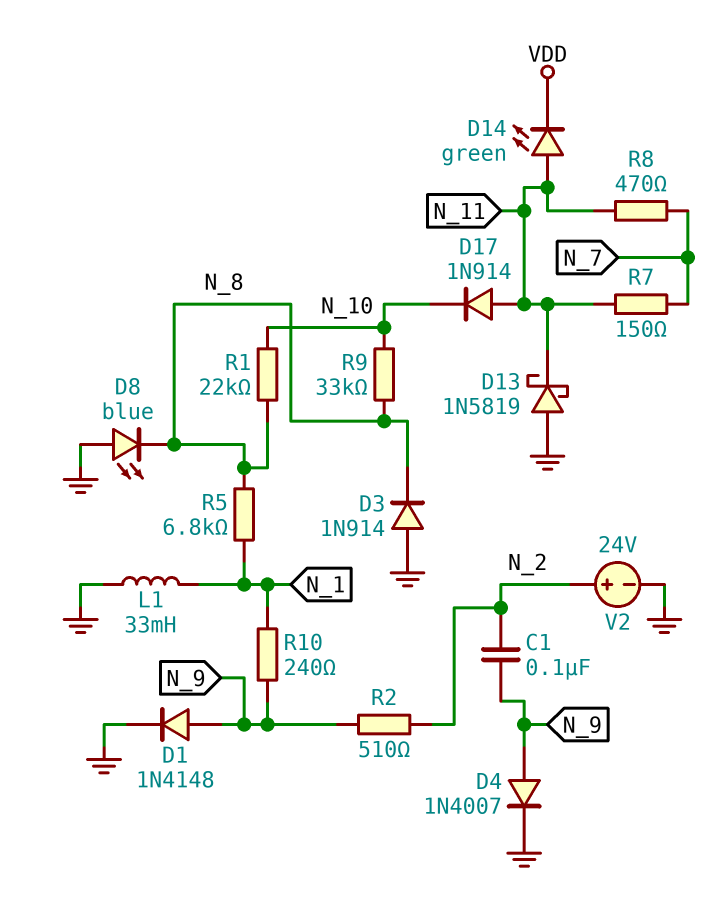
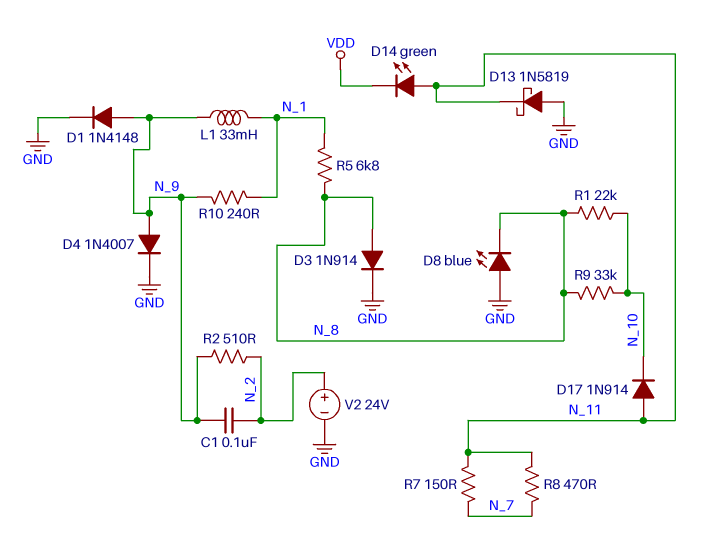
D3: diode 1N914 (A GND, K N_8) -> diode 1N914 (A N_8, K GND)
L1: 33mH (GND, N_1) -> 33mH (N_1, N_9)

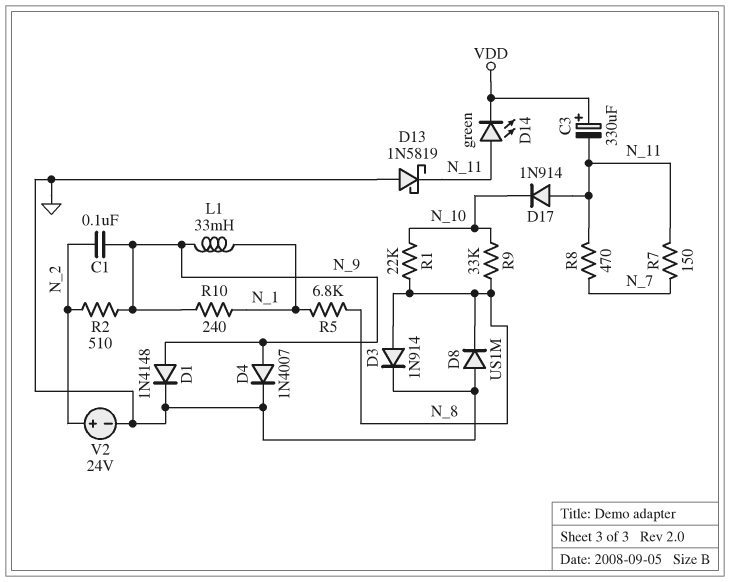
C3: none -> 330uF (plus VDD, minus N_11)
D8: LED blue (A GND, K N_8) -> diode US1M (A GND, K N_8)

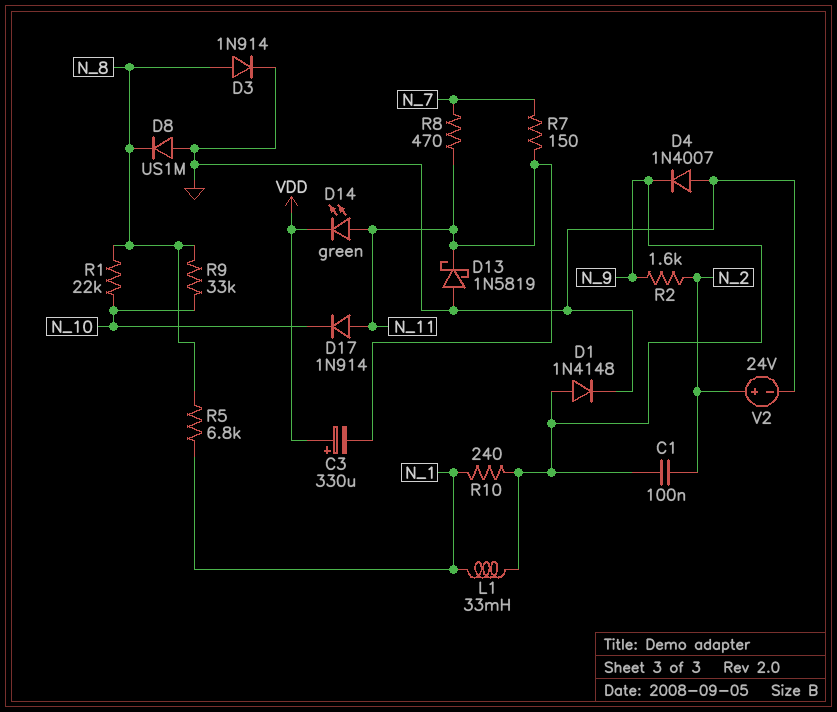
D4: diode 1N4007 (A N_9, K GND) -> diode 1N4007 (A GND, K N_9)
R2: 510 (N_2, N_9) -> 1.6k (N_2, N_9)

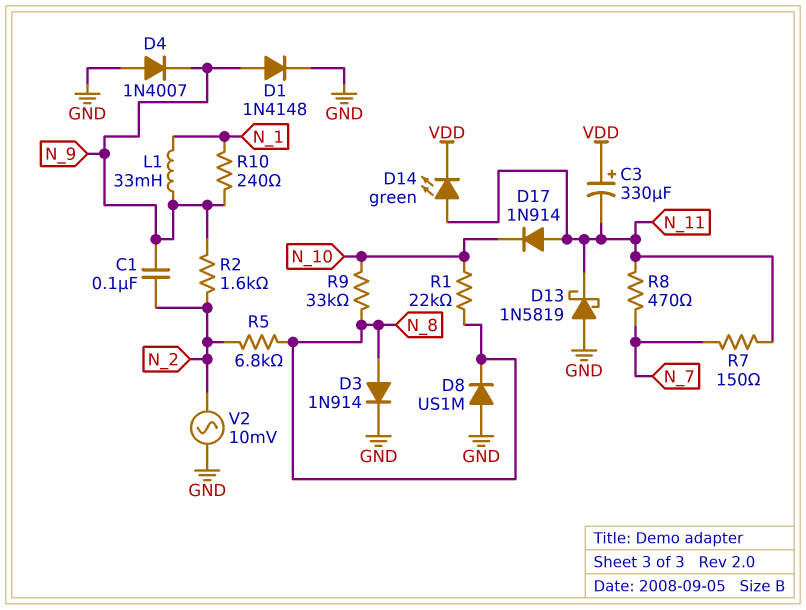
R5: 6.8k (N_1, N_8) -> 6.8k (N_2, N_8)
V2: 24V (plus N_2, minus GND) -> AC 10mV (GND, N_2)

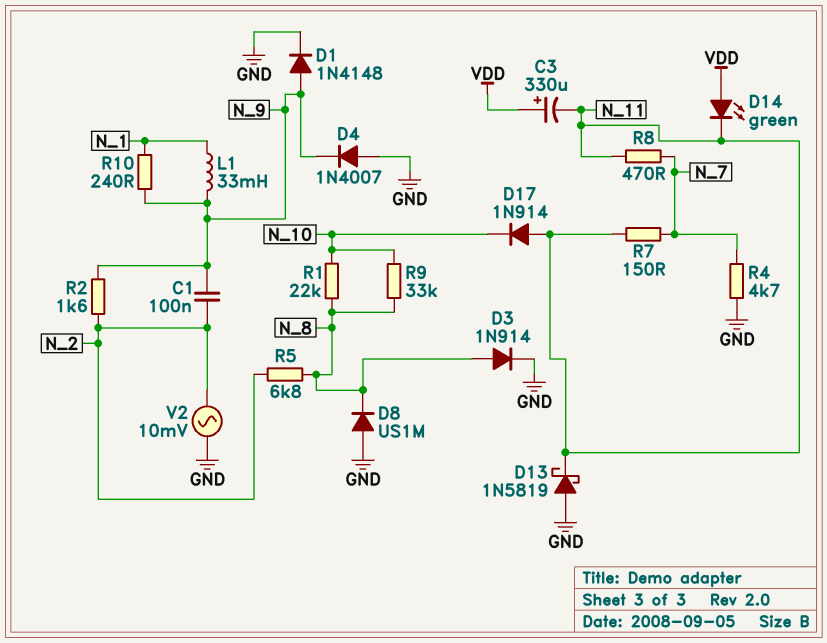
D14: LED green (A N_11, K VDD) -> LED green (A VDD, K N_11)
R4: none -> 4.7k (GND, N_7)

